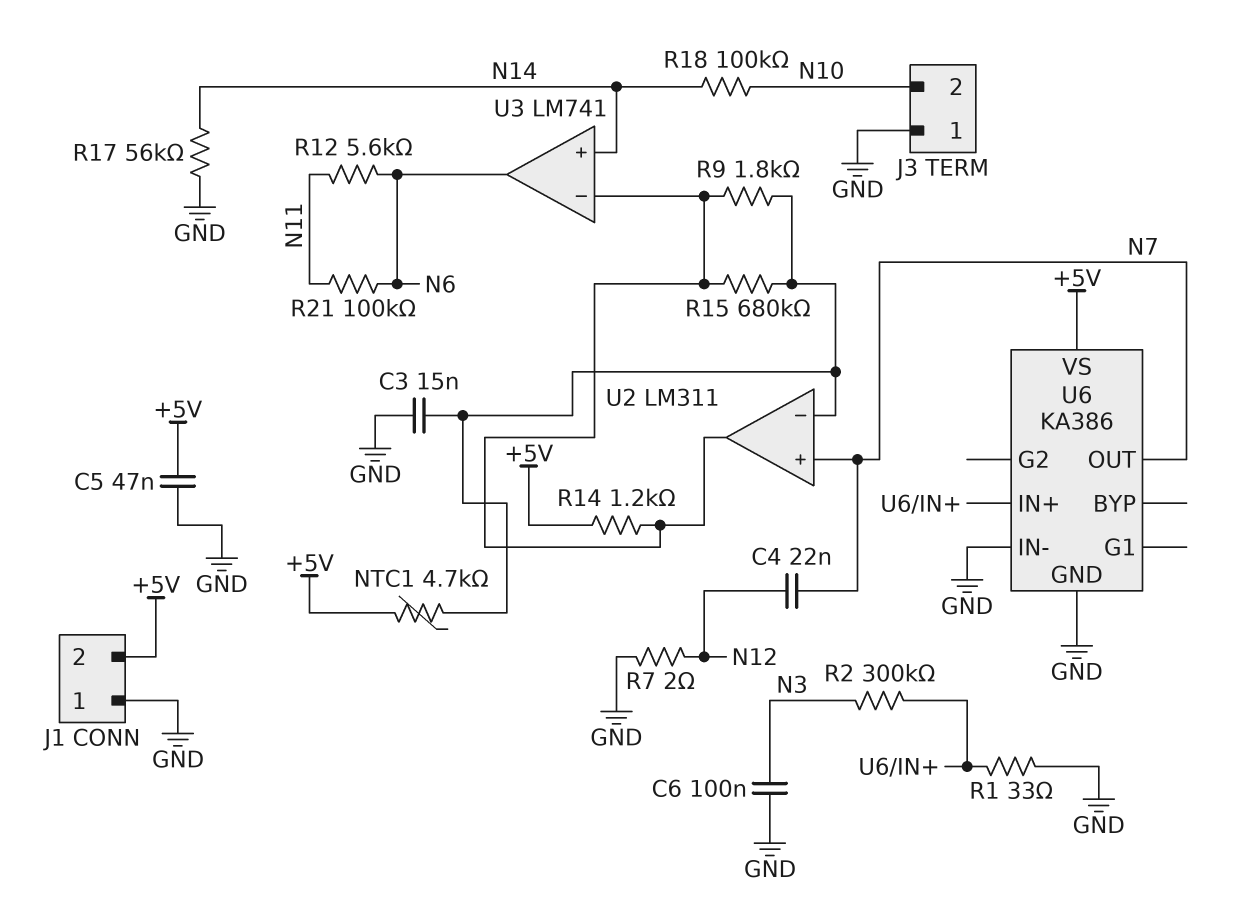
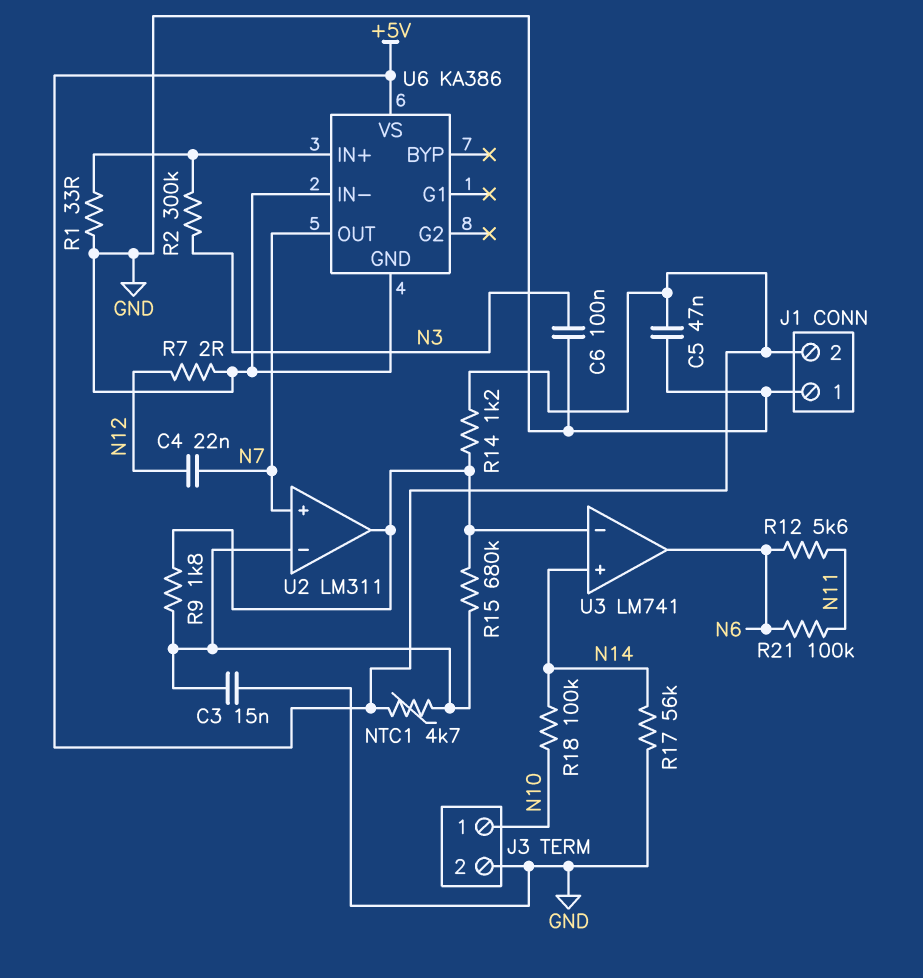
J3 pin 1: GND -> N10
J3 pin 2: N10 -> GND

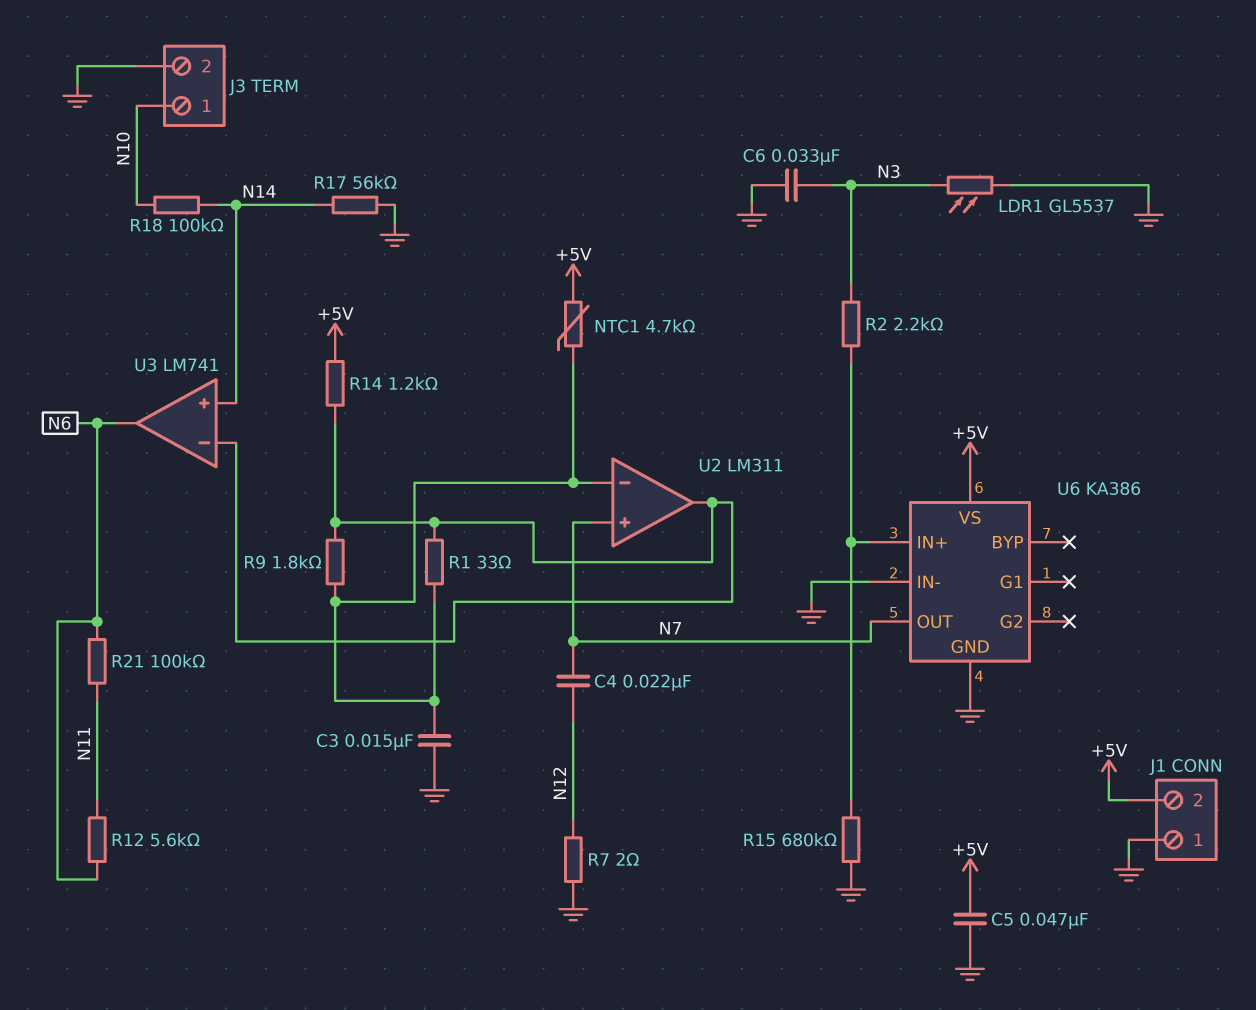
C6: 100nF (GND, N3) -> 33nF (GND, N3)
LDR1: none -> GL5537 (GND, N3)
R1: 33 (GND, U6/IN+) -> 33 (U2/in-, U2/out)
R2: 300k (N3, U6/IN+) -> 2.2k (N3, U6/IN+)
R15: 680k (U2/in-, U2/out) -> 680k (GND, U6/IN+)

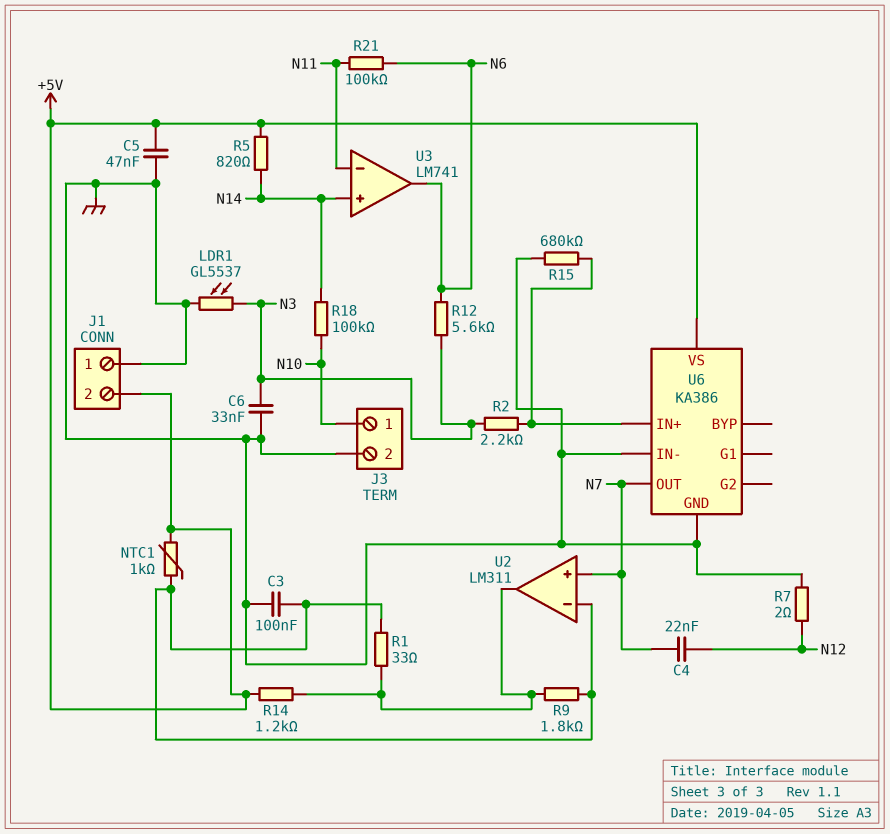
C3: 15nF (GND, U2/in-) -> 100nF (GND, U2/in-)
NTC1: 4.7k (+5V, U2/in-) -> 1k (+5V, U2/in-)
R5: none -> 820 (+5V, N14)
R12: 5.6k (N6, N11) -> 5.6k (N3, N6)
R17: 56k (GND, N14) -> none
U3 pin in-: U2/out -> N11

